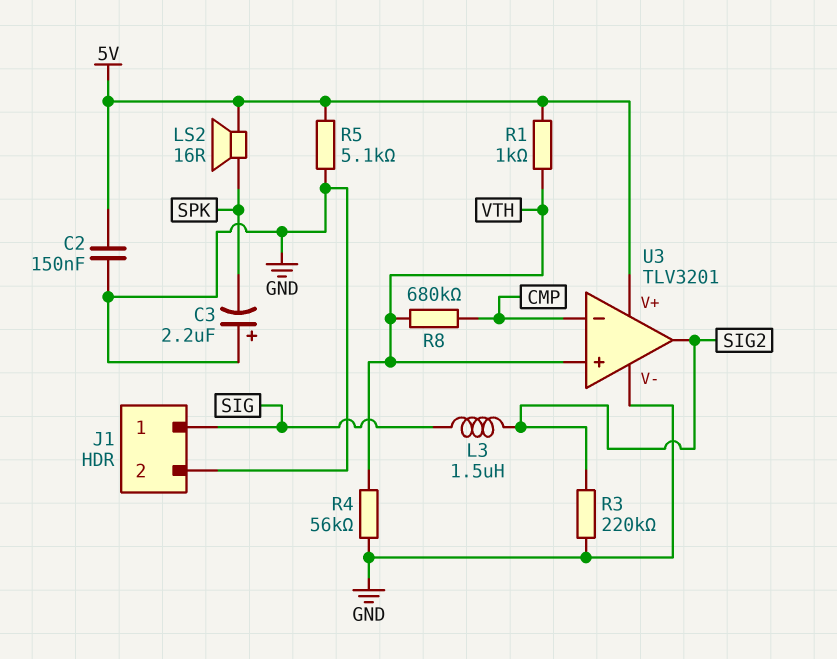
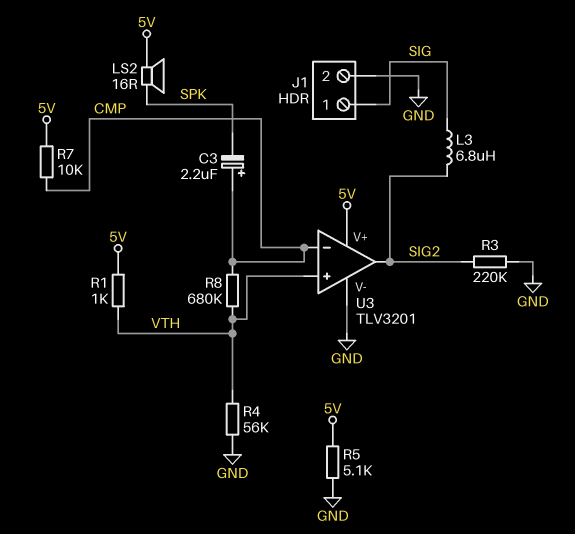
C2: 150nF (5V, GND) -> none
C3: 2.2uF (plus GND, minus SPK) -> 2.2uF (plus CMP, minus SPK)
L3: 1.5uH (SIG, SIG2) -> 6.8uH (SIG, SIG2)
R7: none -> 10k (5V, CMP)

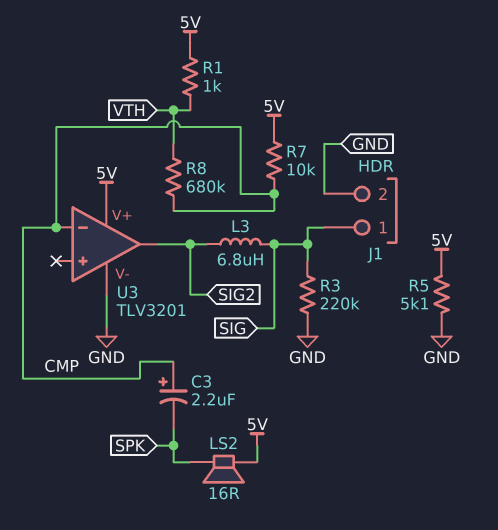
R3: 220k (GND, SIG2) -> 220k (GND, SIG)
R4: 56k (GND, VTH) -> none
U3 pin in+: VTH -> none

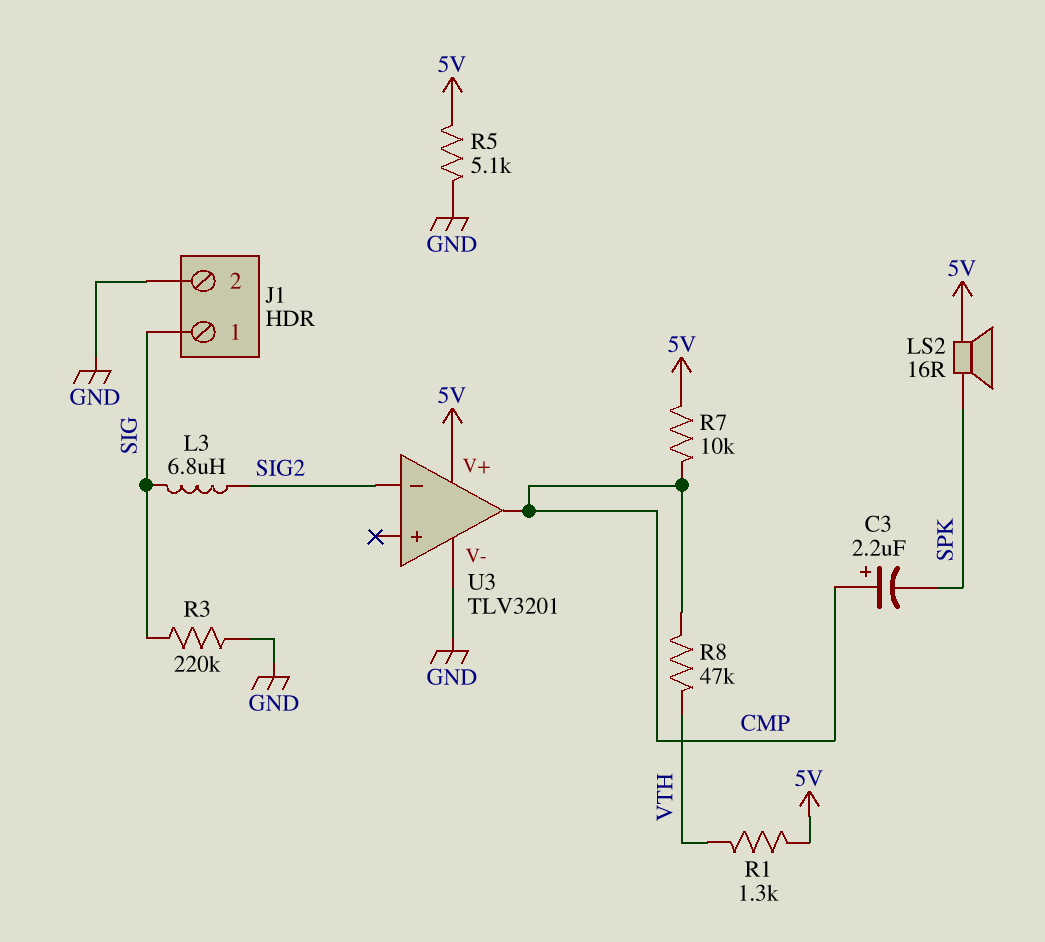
R1: 1k (5V, VTH) -> 1.3k (5V, VTH)
R8: 680k (CMP, VTH) -> 47k (CMP, VTH)
U3 pin in-: CMP -> SIG2
U3 pin out: SIG2 -> CMP

